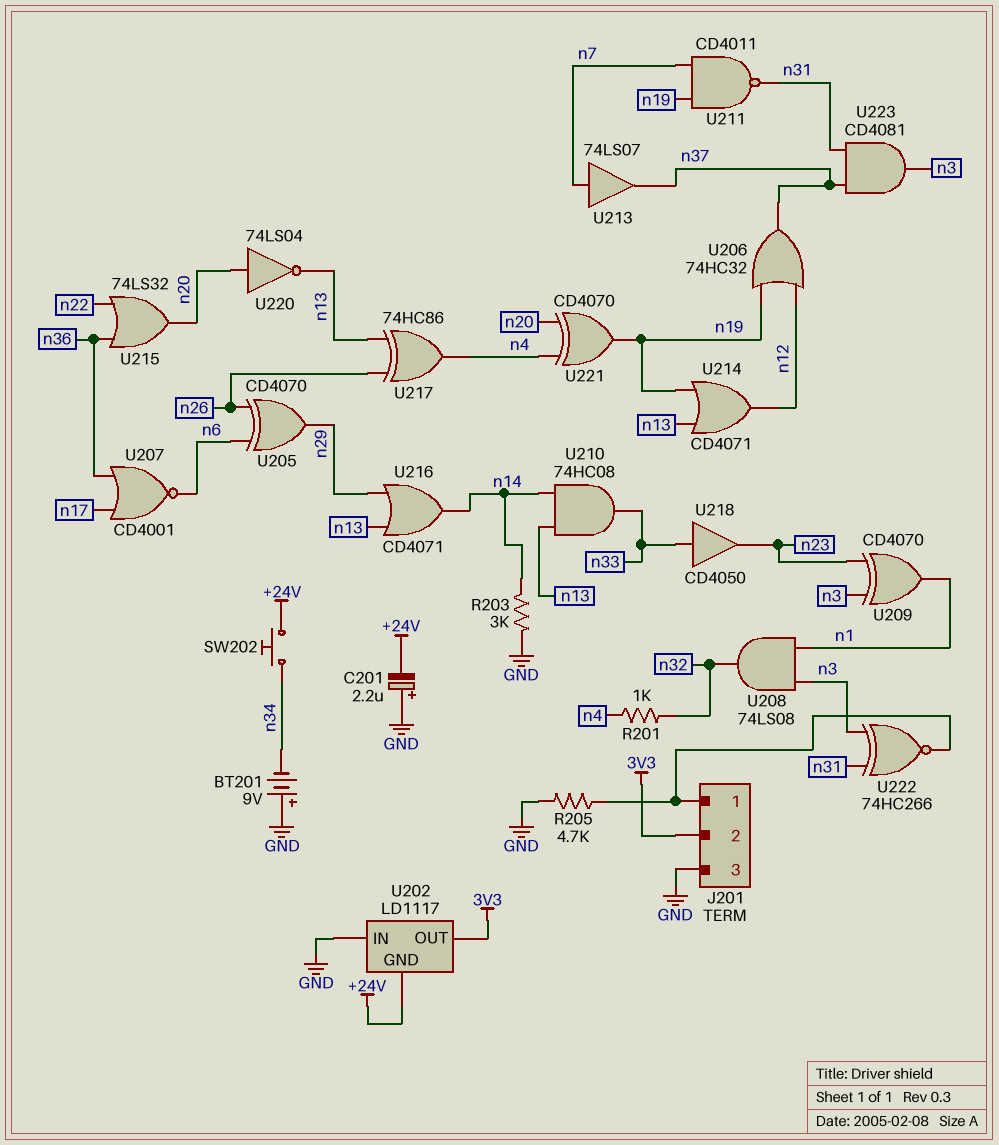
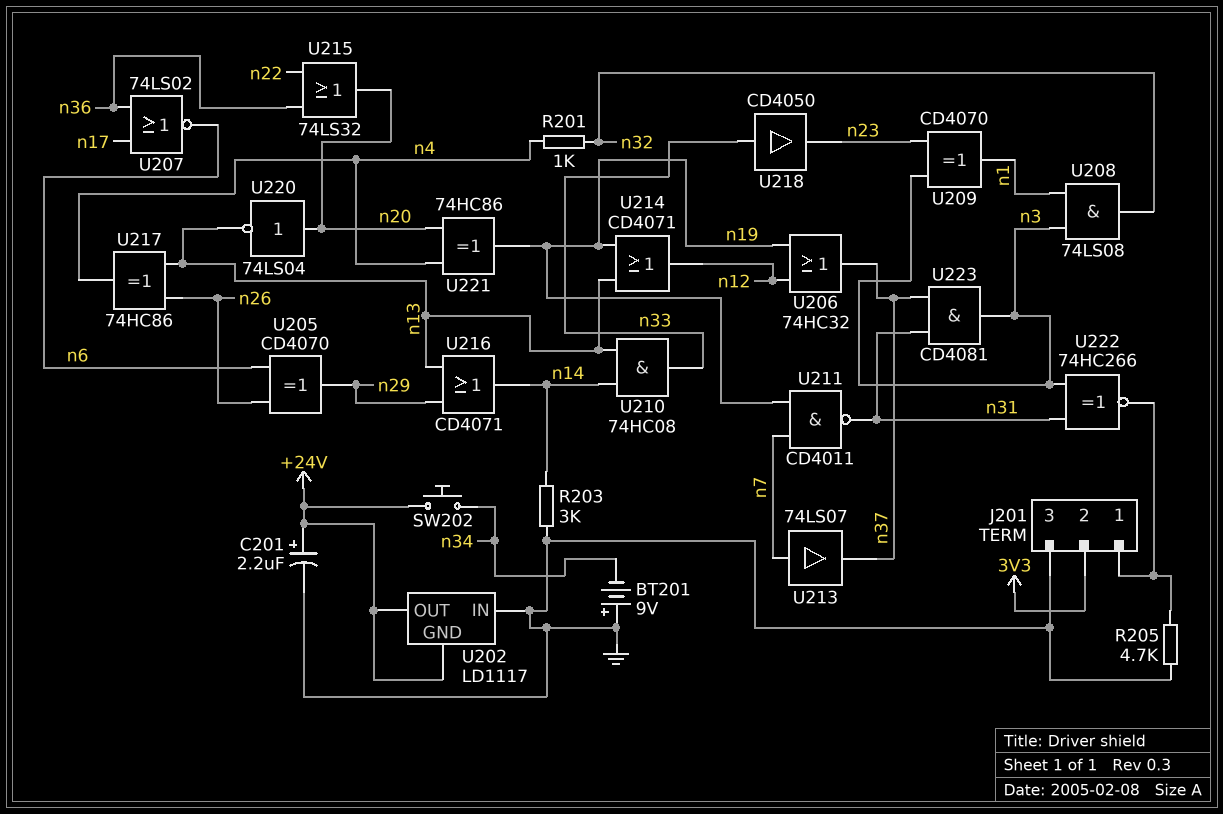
C201: 2.2uF (plus GND, minus +24V) -> 2.2uF (plus +24V, minus GND)
U202 pin OUT: 3V3 -> +24V
U207: NOR CD4001 (in n17, in n36, out n6) -> NOR 74LS02 (in n17, in n36, out n6)
U221: XOR CD4070 (in n4, in n20, out n19) -> XOR 74HC86 (in n4, in n20, out n19)

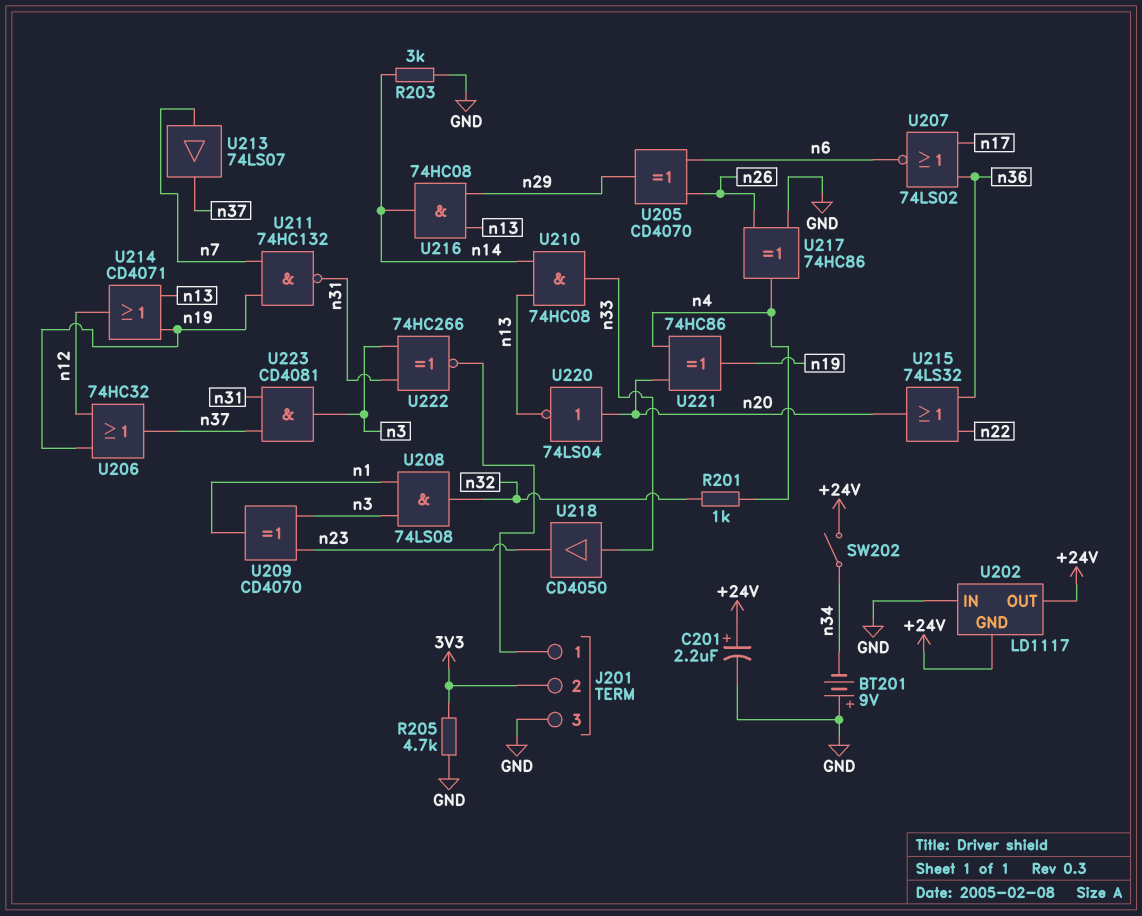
R205: 4.7k (GND, J201/1) -> 4.7k (3V3, GND)
SW202: button (+24V, n34) -> switch (+24V, n34)
U211: NAND CD4011 (in n7, in n19, out n31) -> NAND 74HC132 (in n7, in n19, out n31)
U216: OR CD4071 (in n13, in n29, out n14) -> AND 74HC08 (in n13, in n29, out n14)
U217: XOR 74HC86 (in n13, in n26, out n4) -> XOR 74HC86 (in GND, in n26, out n4)

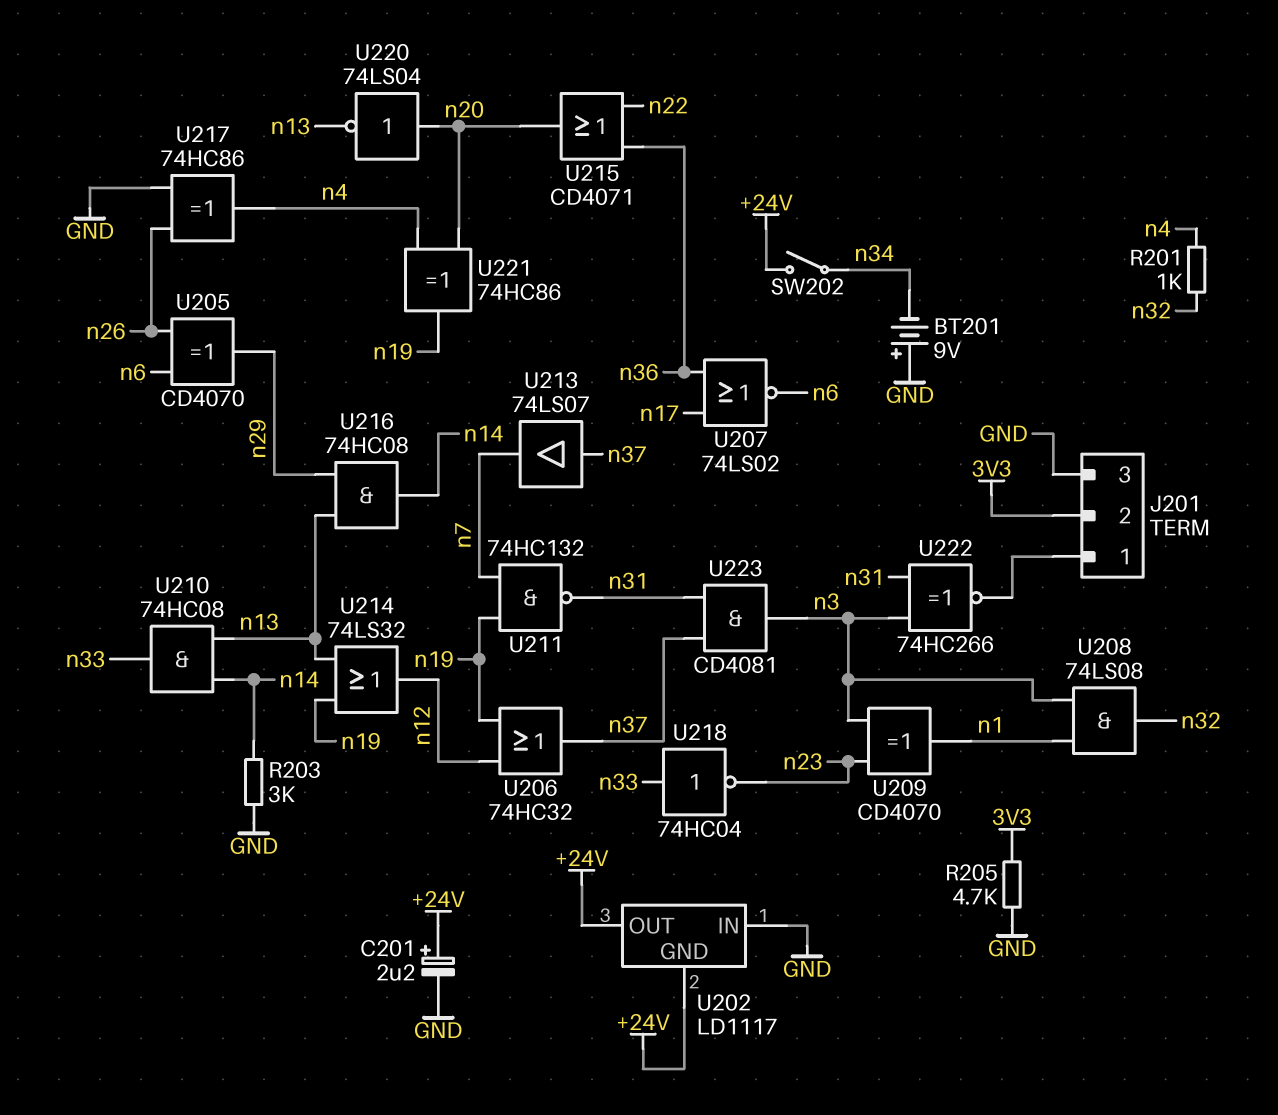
U213: buffer 74LS07 (in n7, out n37) -> buffer 74LS07 (in n37, out n7)
U214: OR CD4071 (in n13, in n19, out n12) -> OR 74LS32 (in n13, in n19, out n12)
U215: OR 74LS32 (in n22, in n36, out n20) -> OR CD4071 (in n22, in n36, out n20)
U218: buffer CD4050 (in n33, out n23) -> NOT 74HC04 (in n33, out n23)

